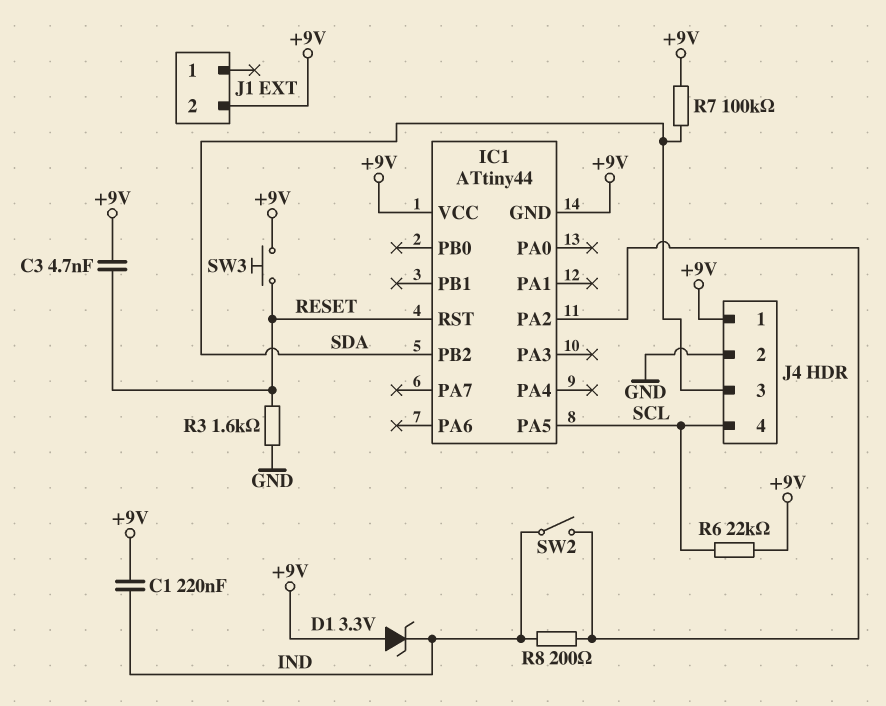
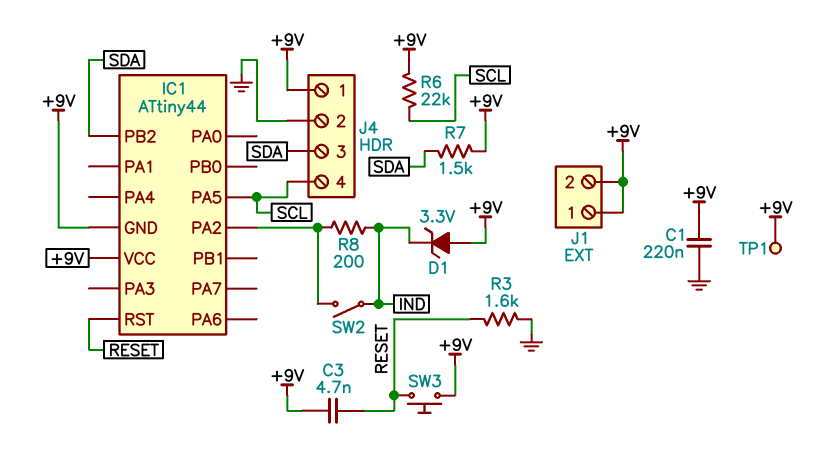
C1: 220nF (+9V, IND) -> 220nF (+9V, GND)
J1 pin 1: none -> +9V
R7: 100k (+9V, SDA) -> 1.5k (+9V, SDA)
TP1: none -> test point (+9V)

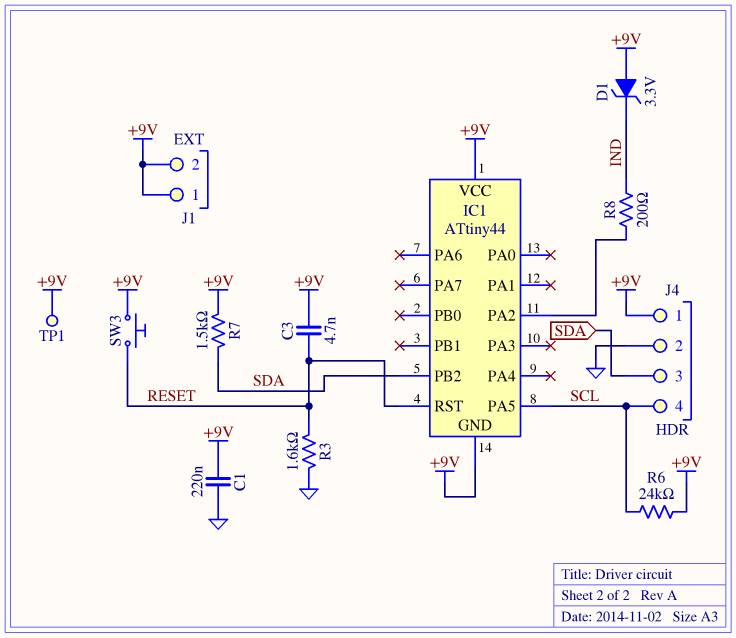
R6: 22k (+9V, SCL) -> 24k (+9V, SCL)
SW2: switch (IC1/PA2, IND) -> none

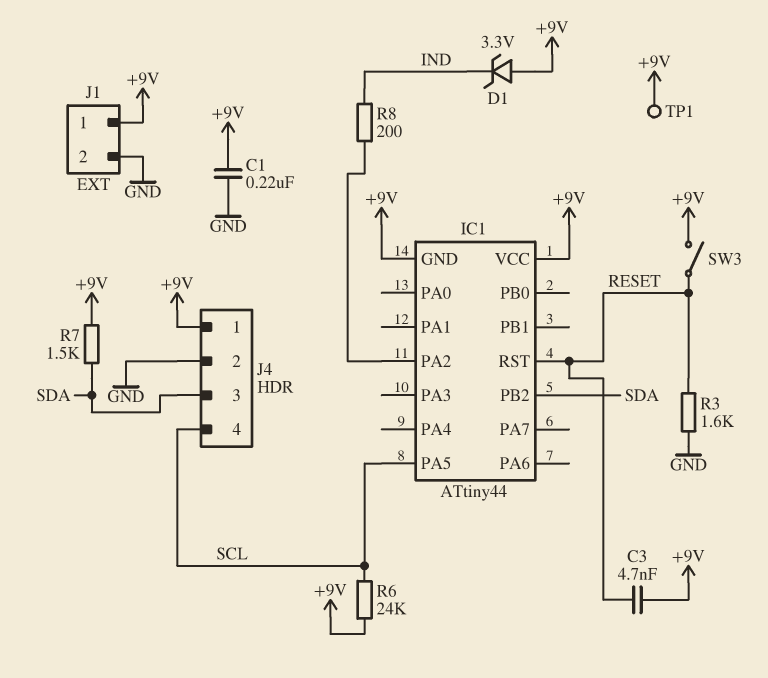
J1 pin 2: +9V -> GND
SW3: button (+9V, RESET) -> switch (+9V, RESET)

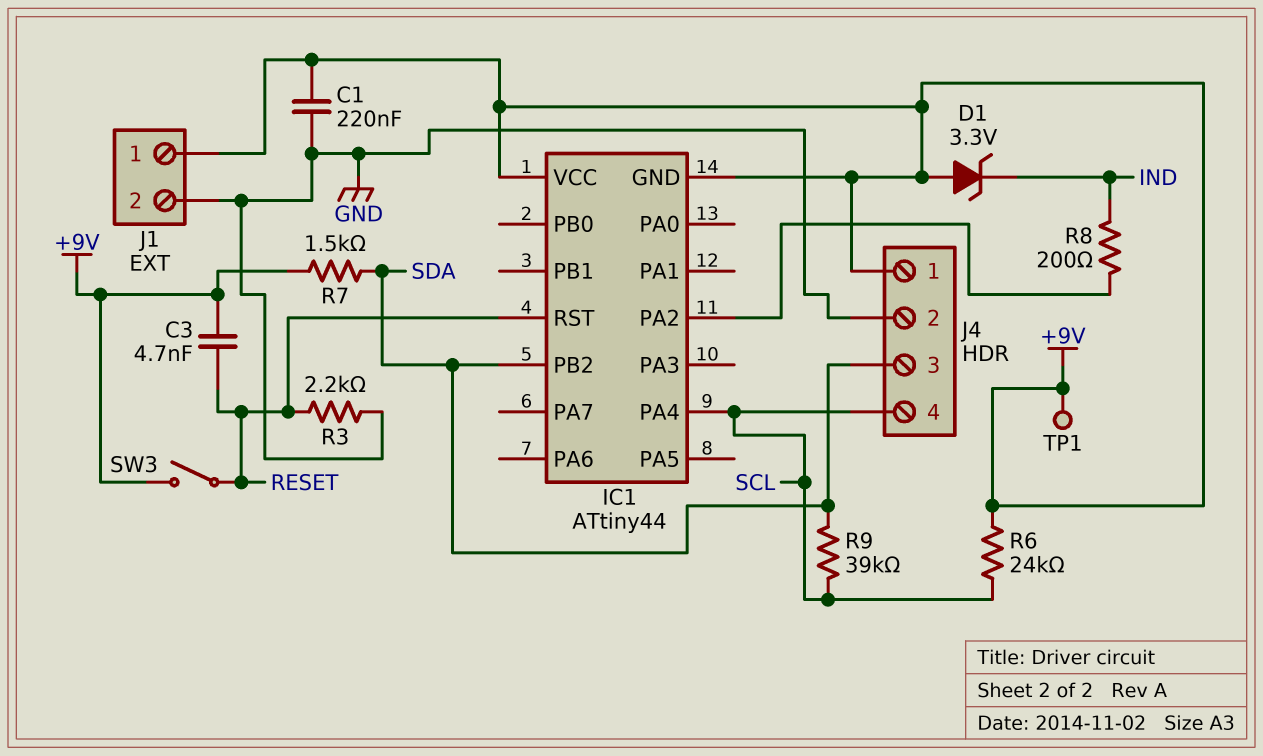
IC1 pin PA4: none -> SCL
IC1 pin PA5: SCL -> none
R3: 1.6k (GND, RESET) -> 2.2k (GND, RESET)
R9: none -> 39k (SCL, SDA)

